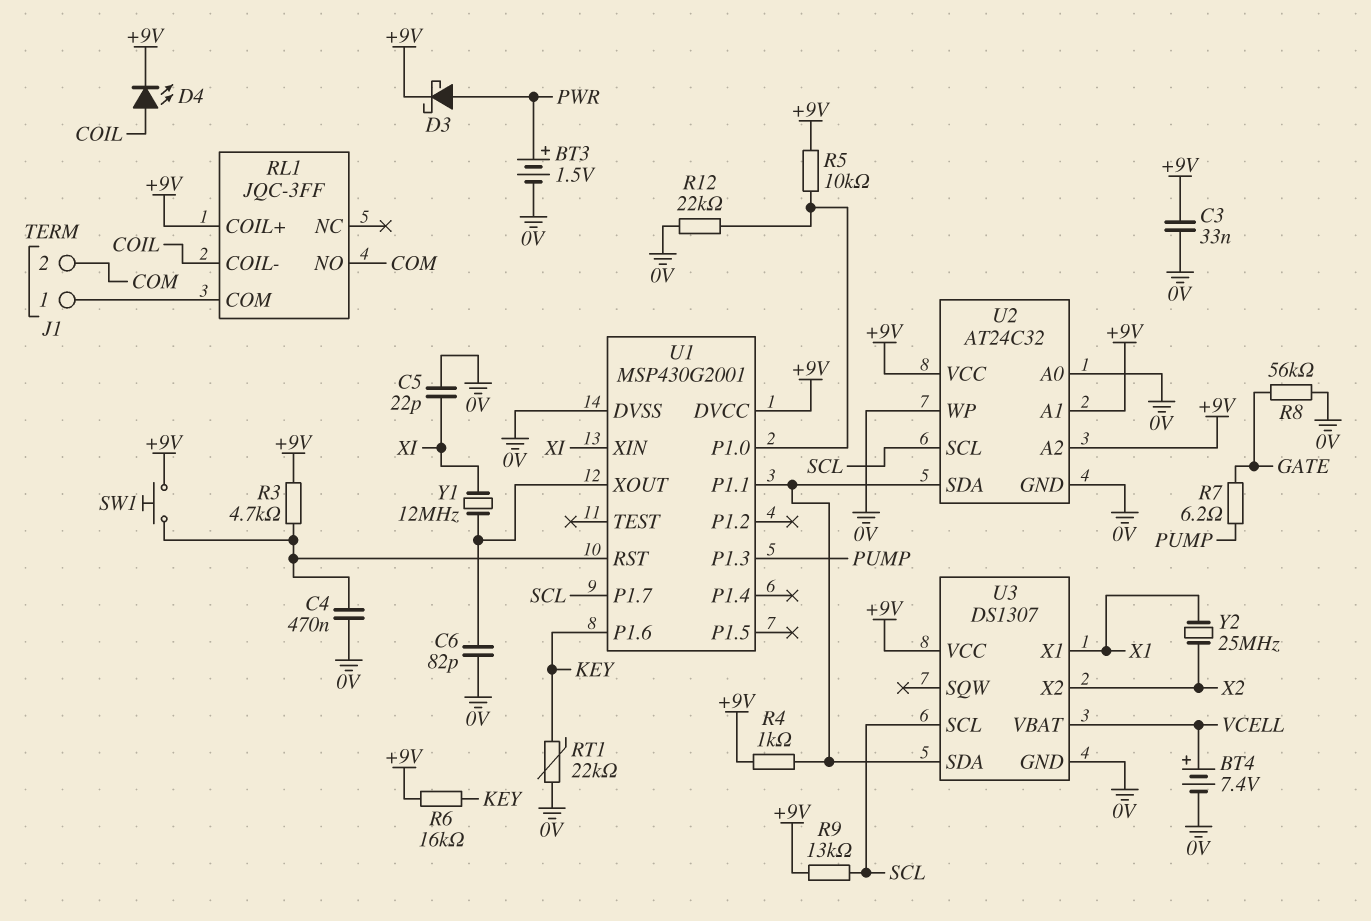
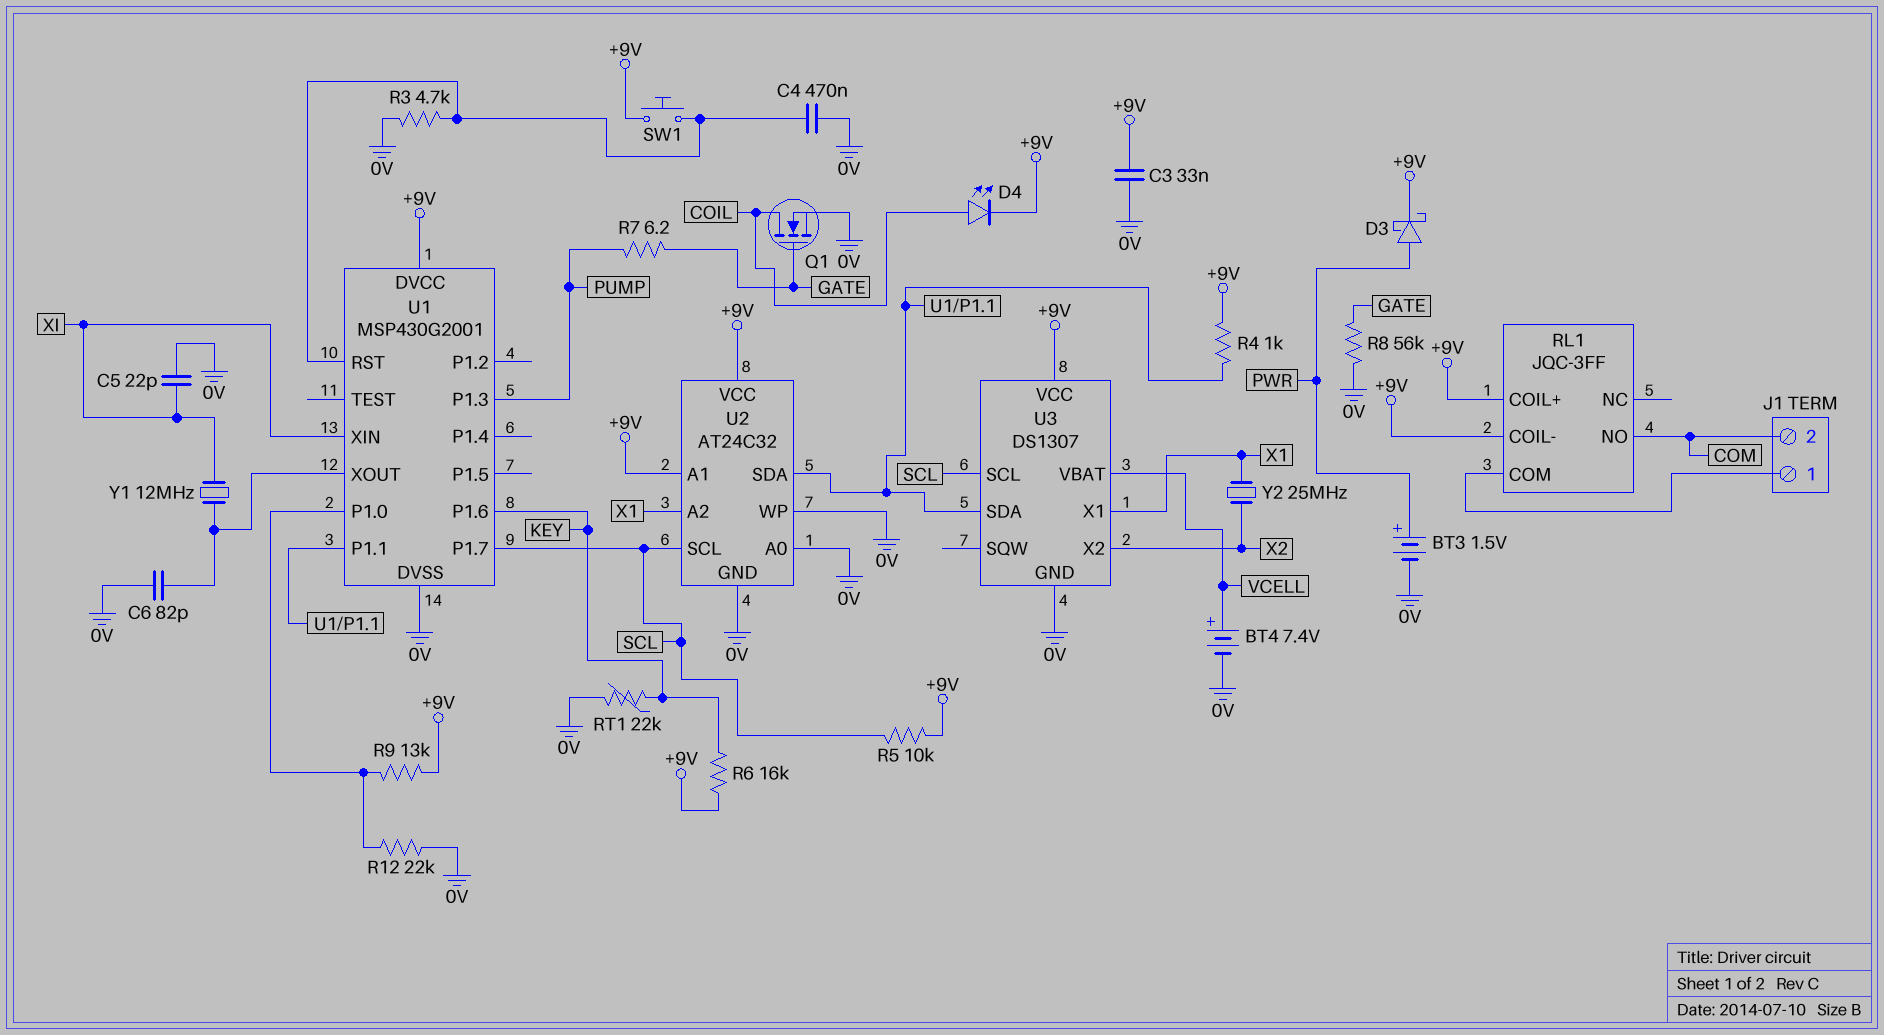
Q1: none -> NMOS (G GATE, D COIL, S 0V)
R3: 4.7k (+9V, U1/RST) -> 4.7k (0V, U1/RST)
R5: 10k (+9V, U1/P1.0) -> 10k (+9V, SCL)
R9: 13k (+9V, SCL) -> 13k (+9V, U1/P1.0)
RL1 pin COIL-: COIL -> +9V
U2 pin A2: +9V -> X1

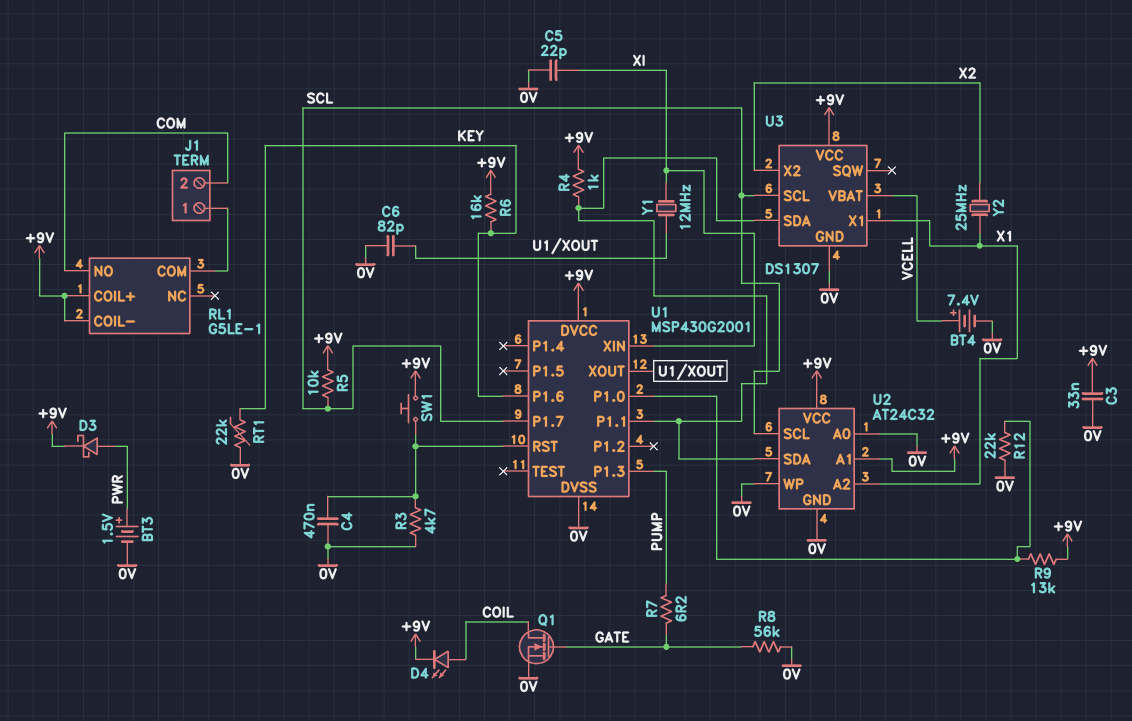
RL1: JQC-3FF -> G5LE-1

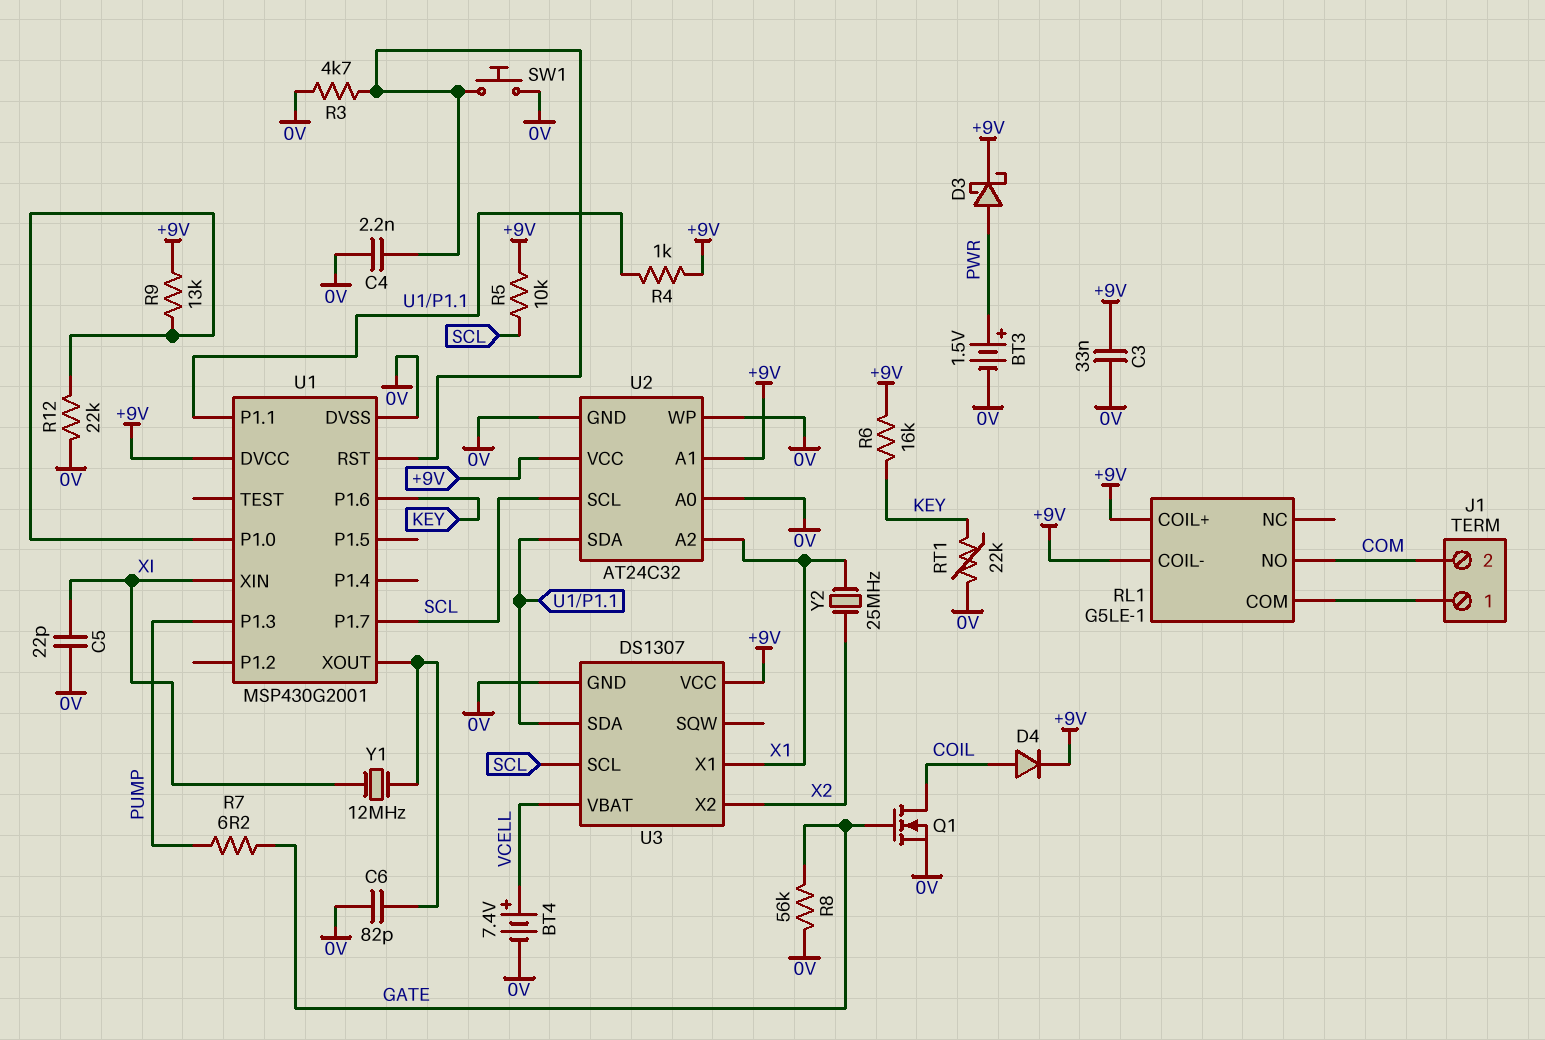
C4: 470nF (0V, U1/RST) -> 2.2nF (0V, U1/RST)
D4: LED (A COIL, K +9V) -> diode (A COIL, K +9V)
SW1: button (+9V, U1/RST) -> button (0V, U1/RST)

